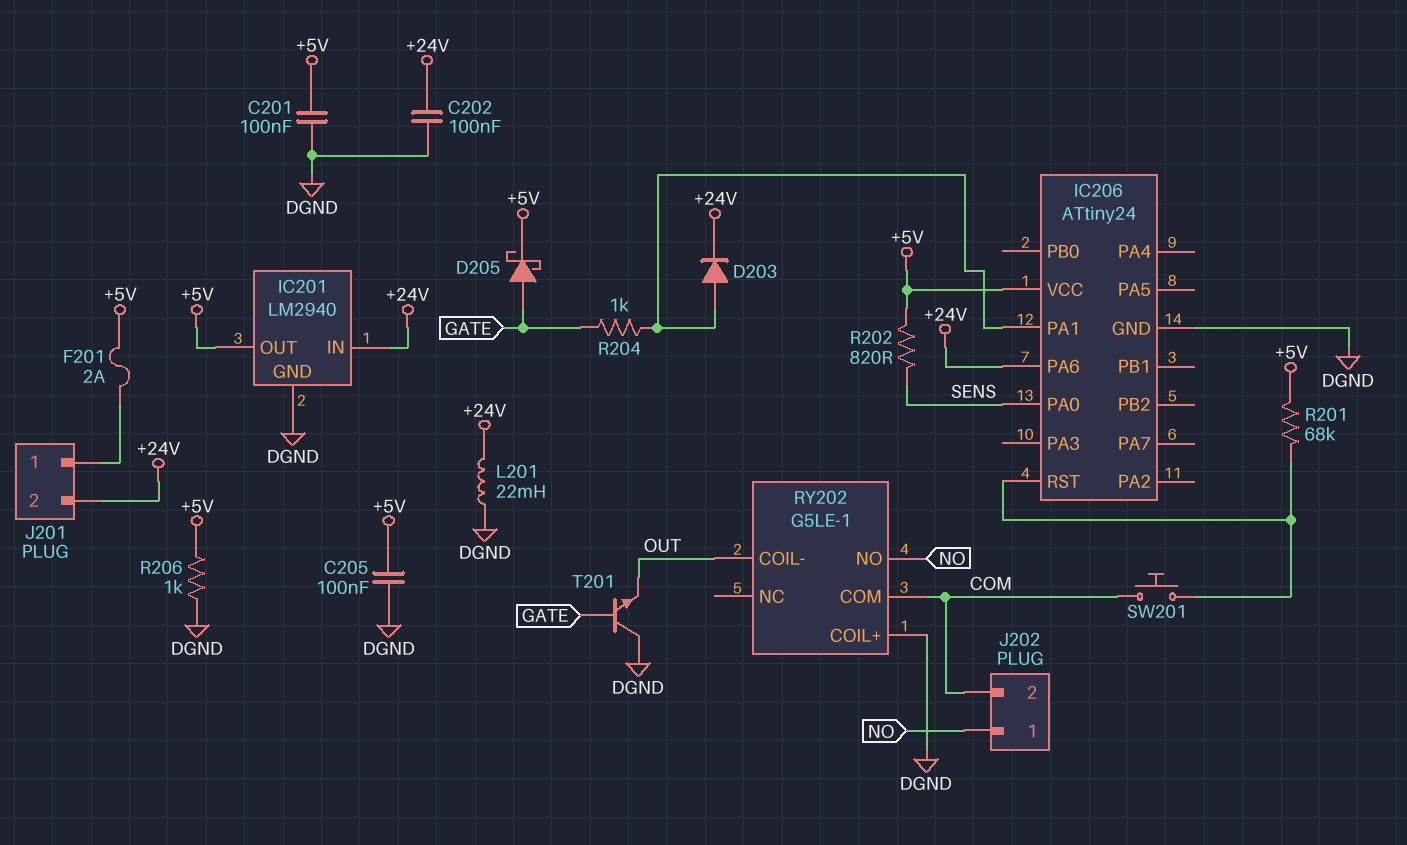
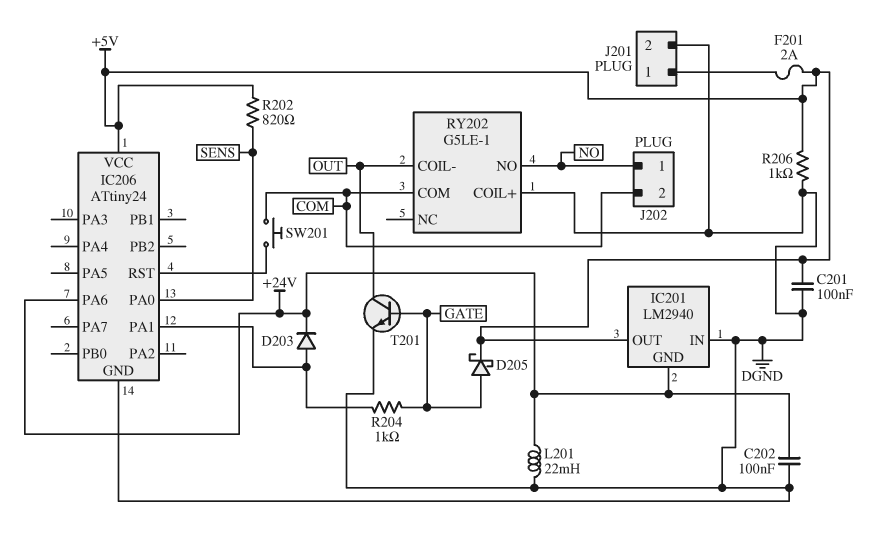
C205: 100nF (+5V, DGND) -> none
IC201 pin GND: DGND -> +24V
IC201 pin IN: +24V -> DGND
J201 pin 2: +24V -> DGND
R201: 68k (+5V, IC206/RST) -> none
T201: NPN (B GATE, C DGND, E OUT) -> NPN (B GATE, C OUT, E DGND)

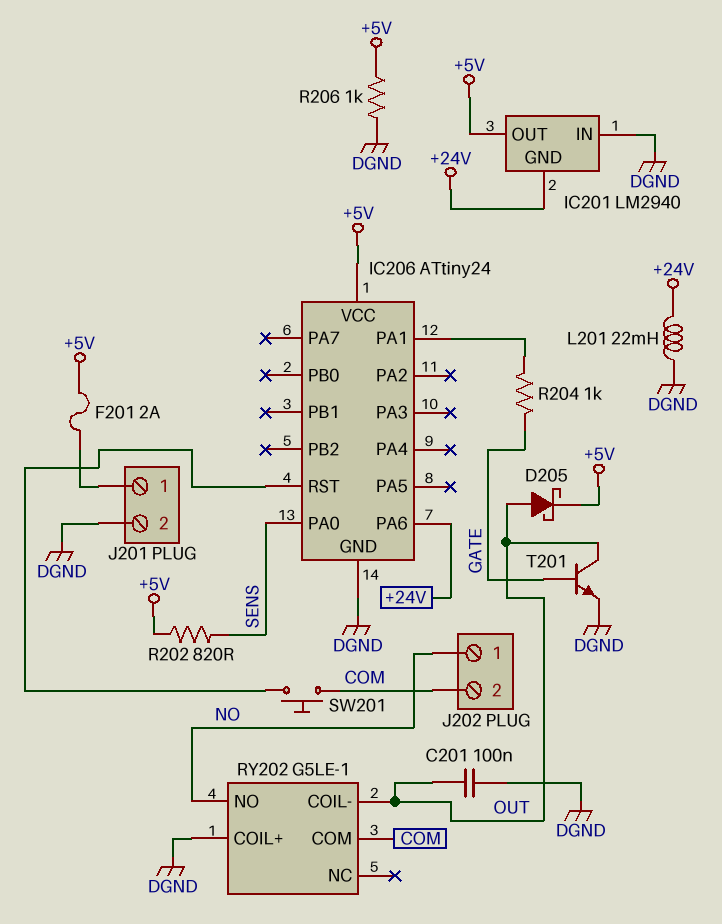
C201: 100nF (+5V, DGND) -> 100nF (DGND, OUT)
C202: 100nF (+24V, DGND) -> none
D203: diode (A IC206/PA1, K +24V) -> none
D205: schottky (A GATE, K +5V) -> schottky (A OUT, K +5V)

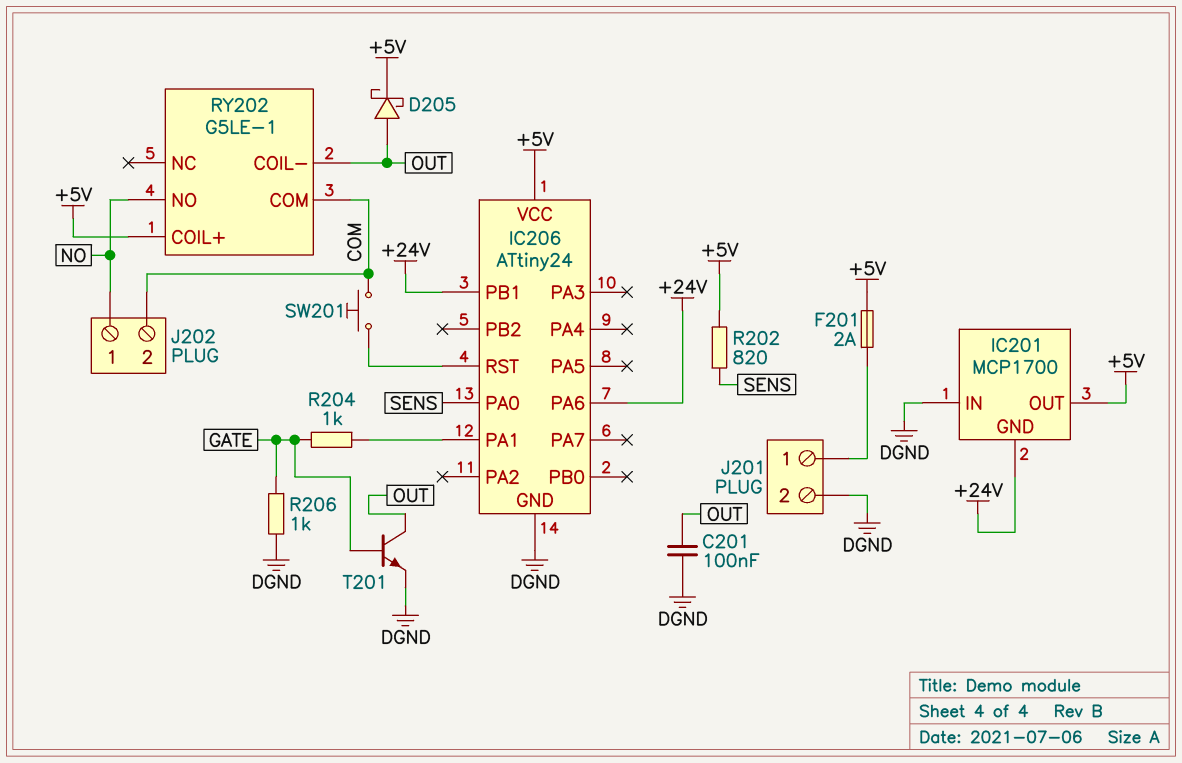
IC201: LM2940 -> MCP1700
IC206 pin PB1: none -> +24V
L201: 22mH (+24V, DGND) -> none
R206: 1k (+5V, DGND) -> 1k (DGND, GATE)
RY202 pin COIL+: DGND -> +5V

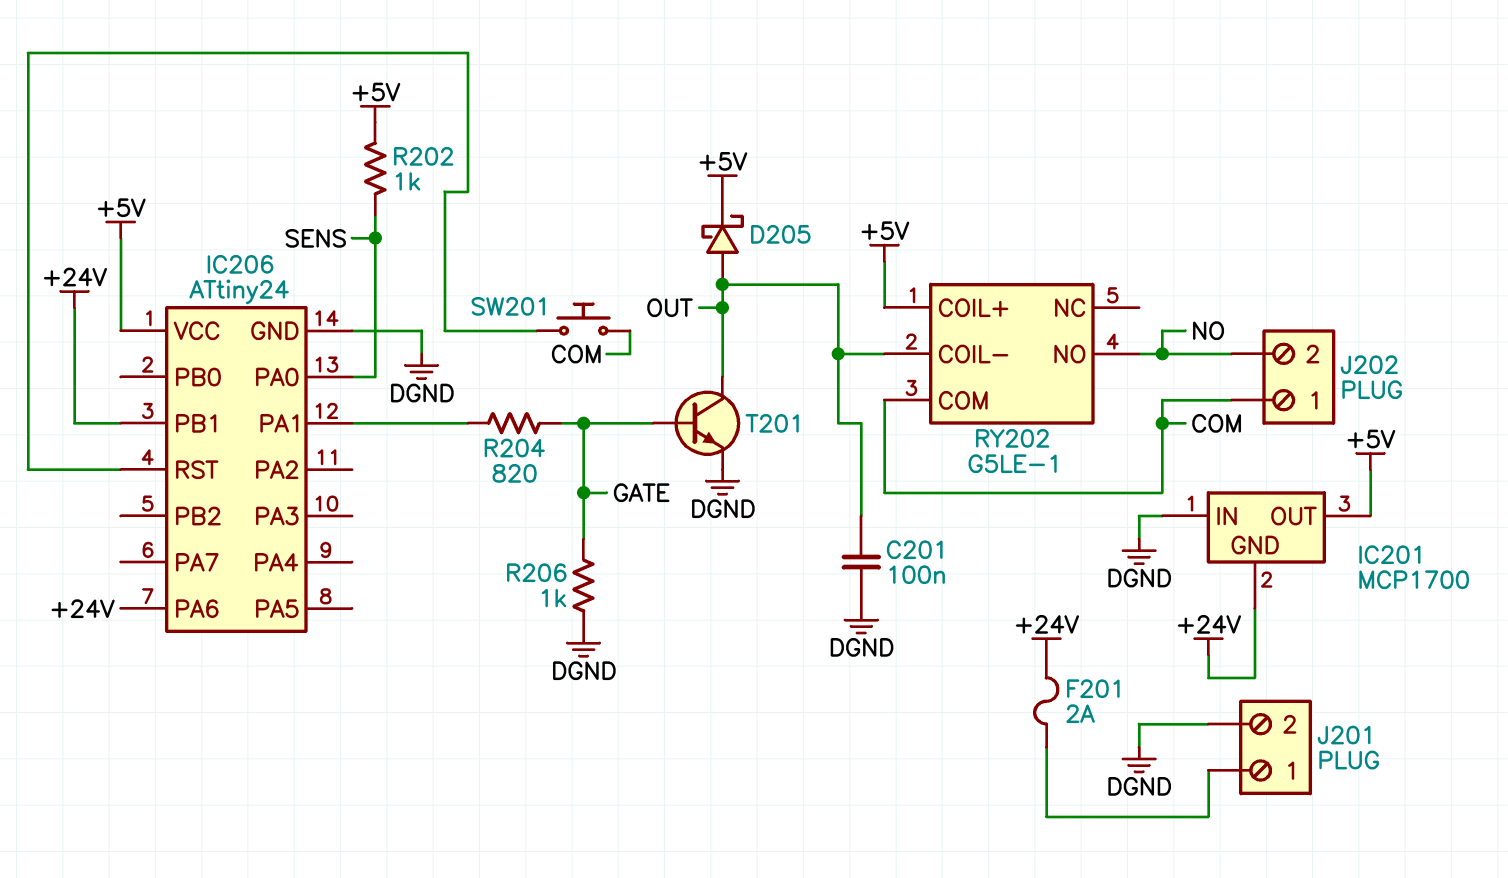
F201: 2A (+5V, J201/1) -> 2A (+24V, J201/1)
J202 pin 1: NO -> COM
J202 pin 2: COM -> NO
R202: 820 (+5V, SENS) -> 1k (+5V, SENS)
R204: 1k (GATE, IC206/PA1) -> 820 (GATE, IC206/PA1)

